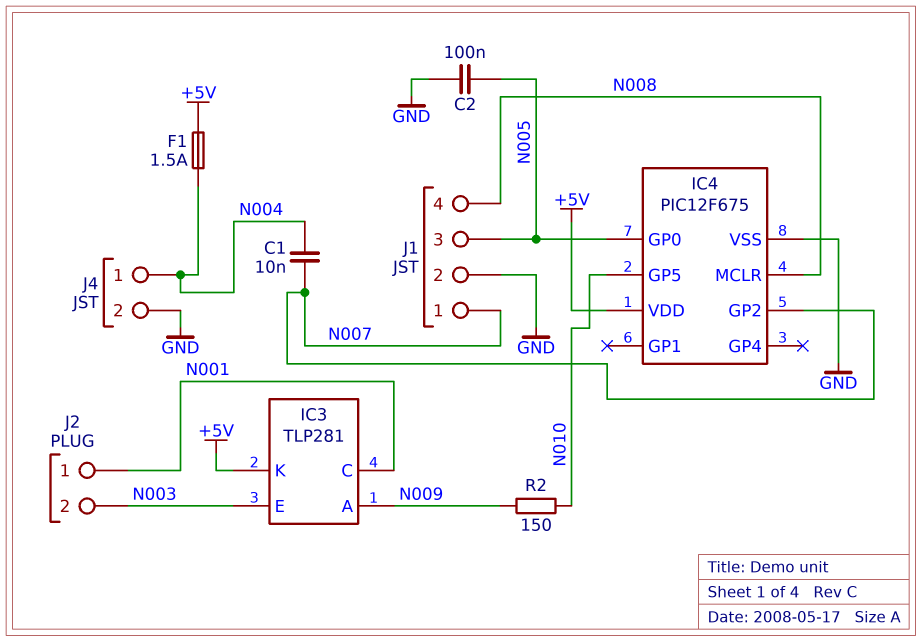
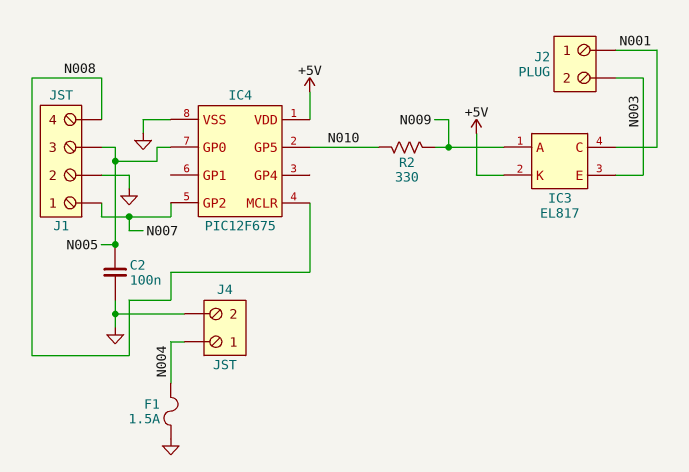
C1: 10nF (N004, N007) -> none
F1: 1.5A (+5V, N004) -> 1.5A (GND, N004)
IC3: TLP281 -> EL817
R2: 150 (N009, N010) -> 330 (N009, N010)

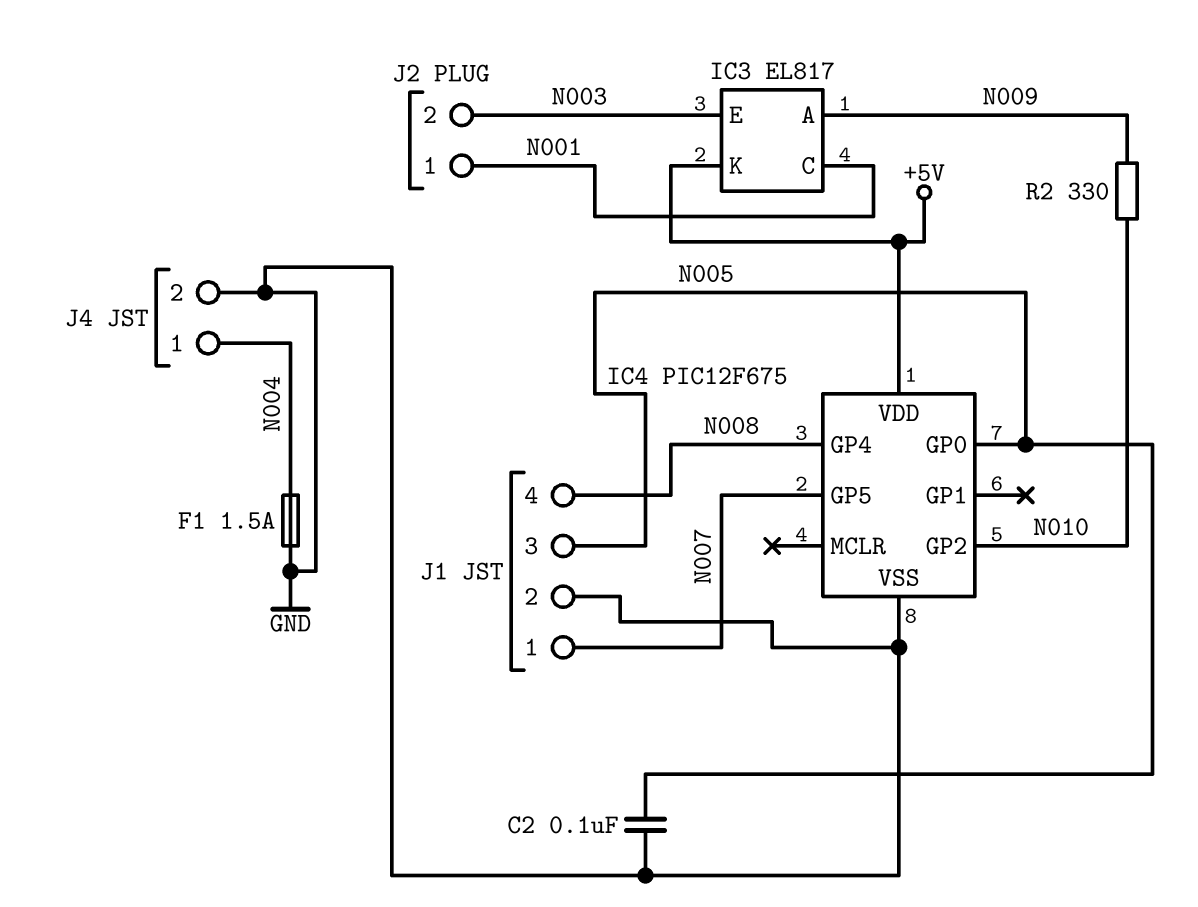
IC4 pin GP2: N007 -> N010
IC4 pin GP4: none -> N008
IC4 pin GP5: N010 -> N007
IC4 pin MCLR: N008 -> none

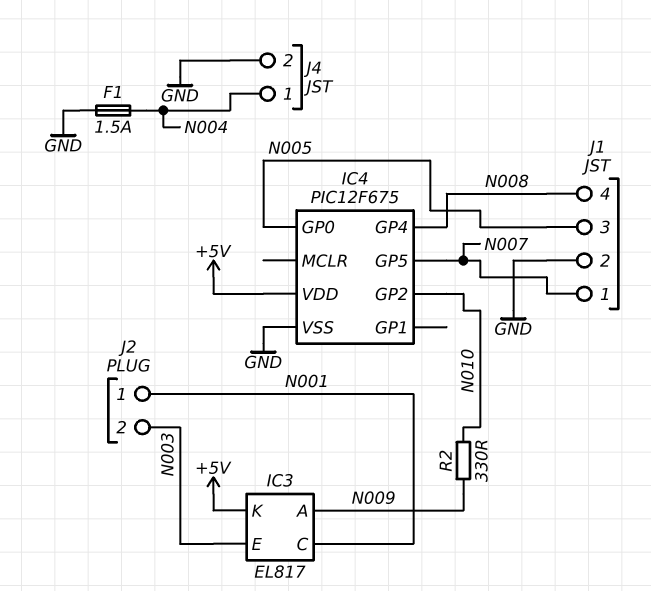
C2: 100nF (GND, N005) -> none

